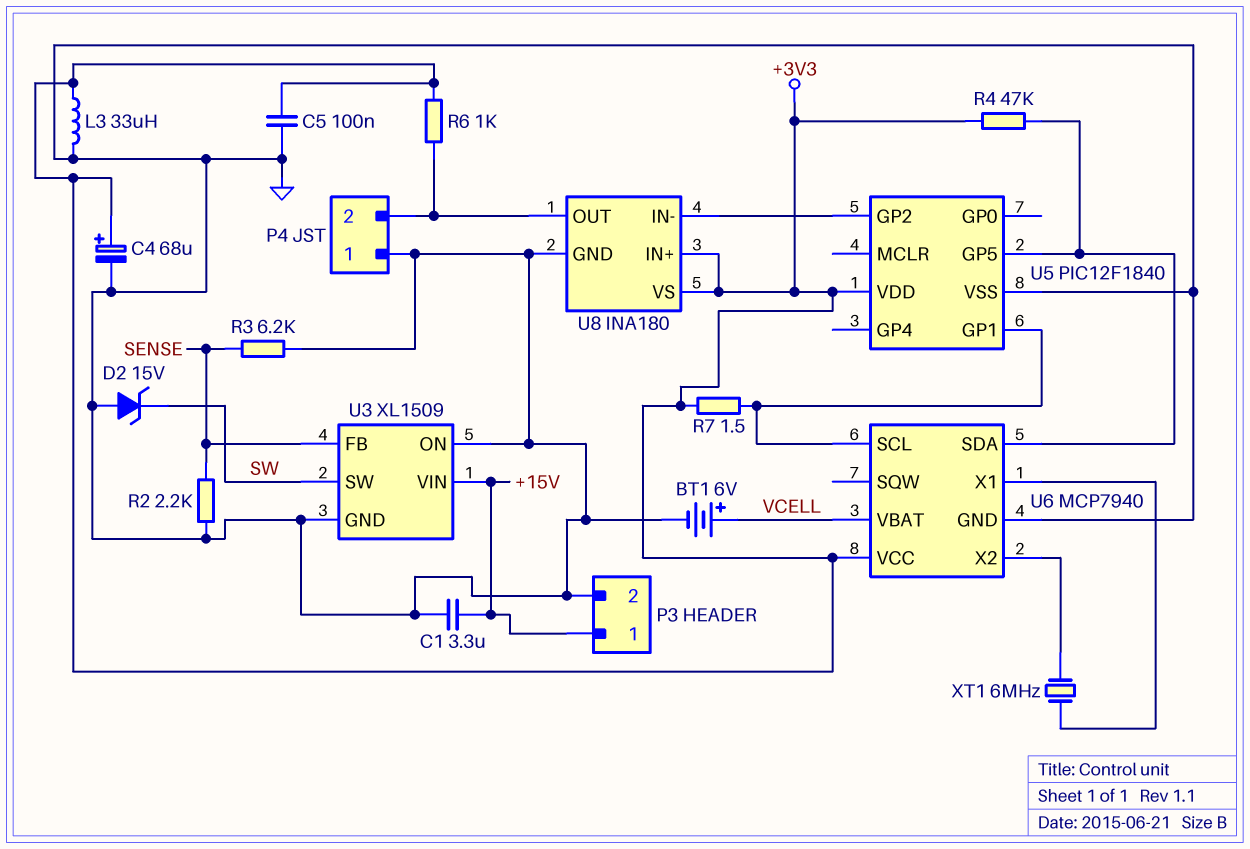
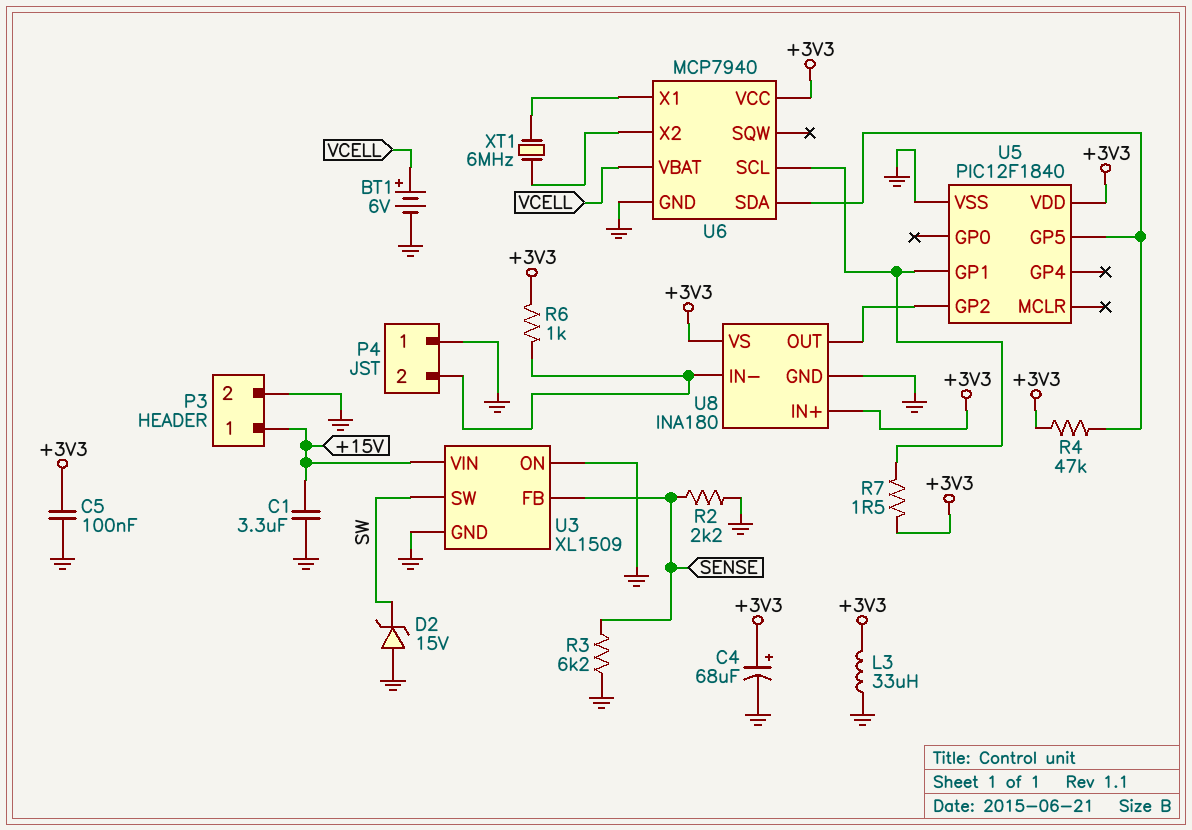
U8 pin IN-: U5/GP2 -> P4/2
U8 pin OUT: P4/2 -> U5/GP2

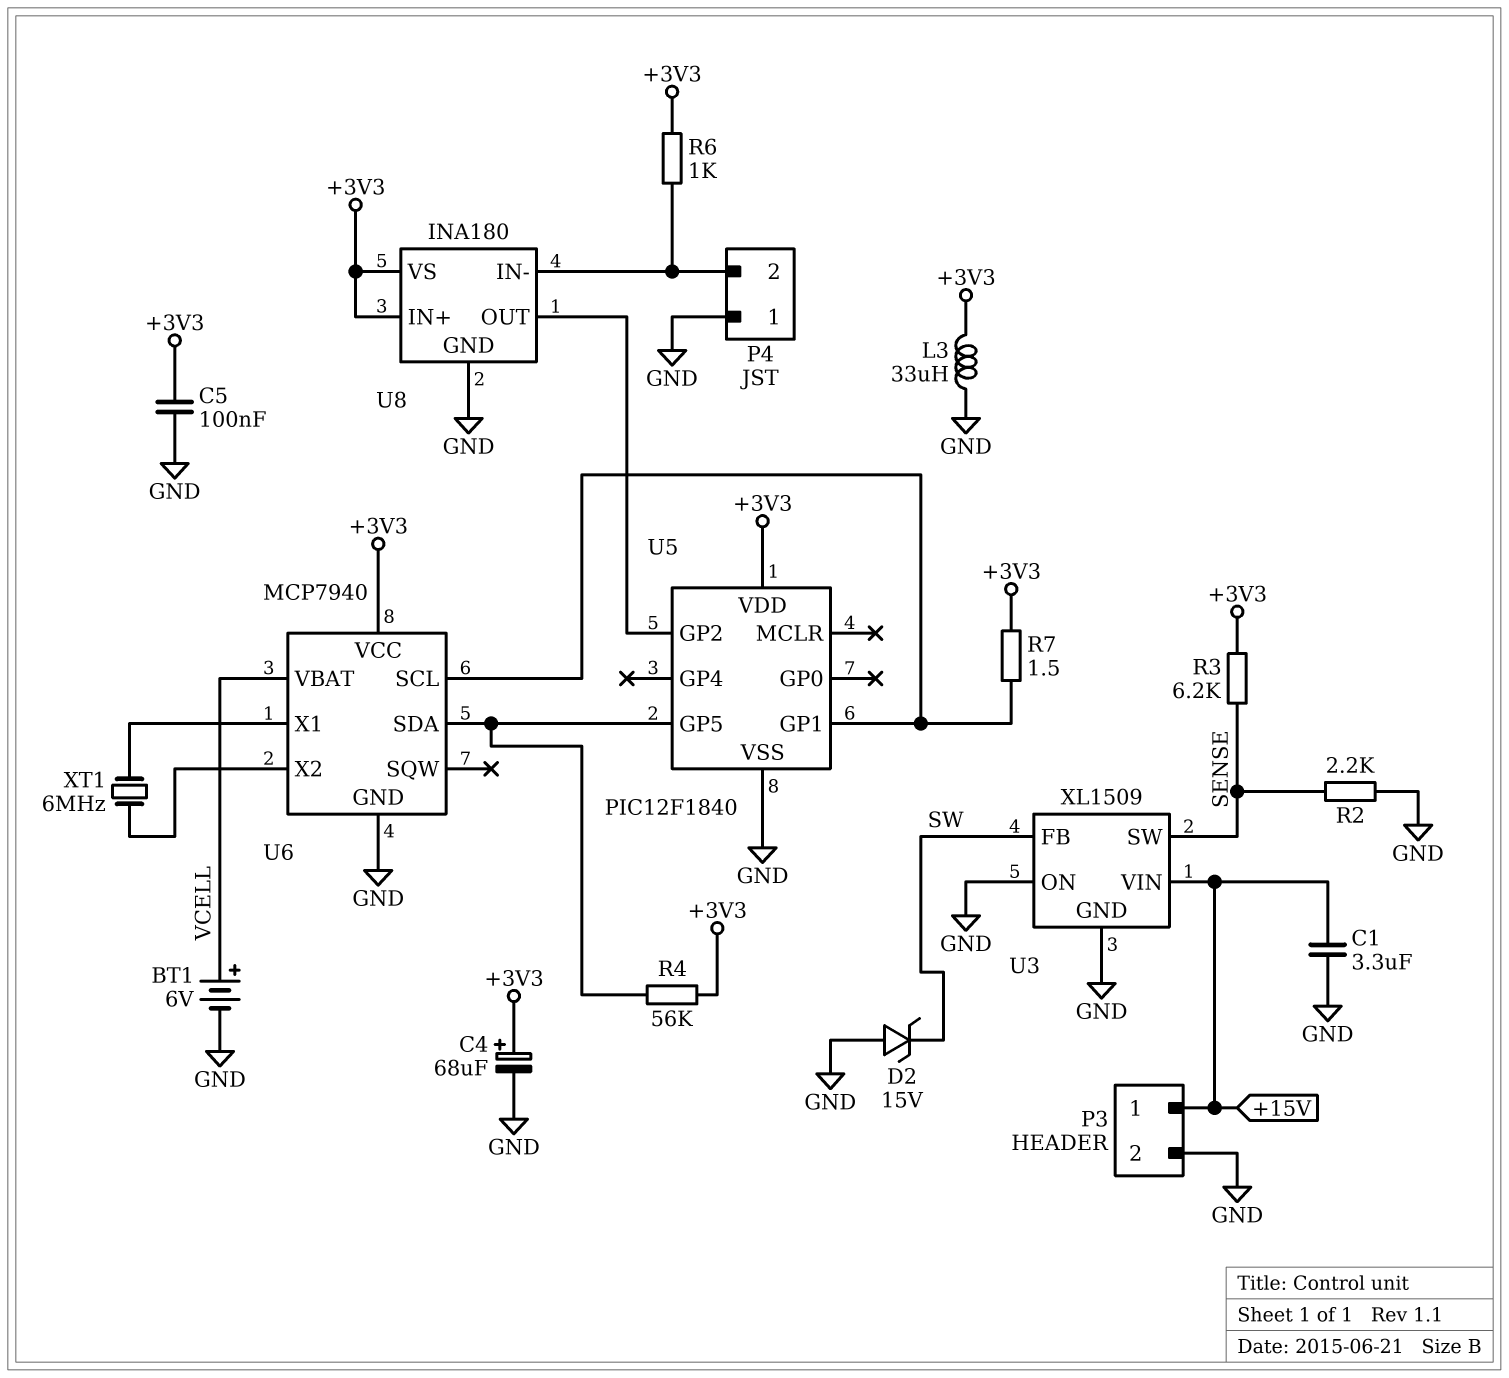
R3: 6.2k (GND, SENSE) -> 6.2k (+3V3, SENSE)
R4: 47k (+3V3, U5/GP5) -> 56k (+3V3, U5/GP5)
U3 pin FB: SENSE -> SW
U3 pin SW: SW -> SENSE

